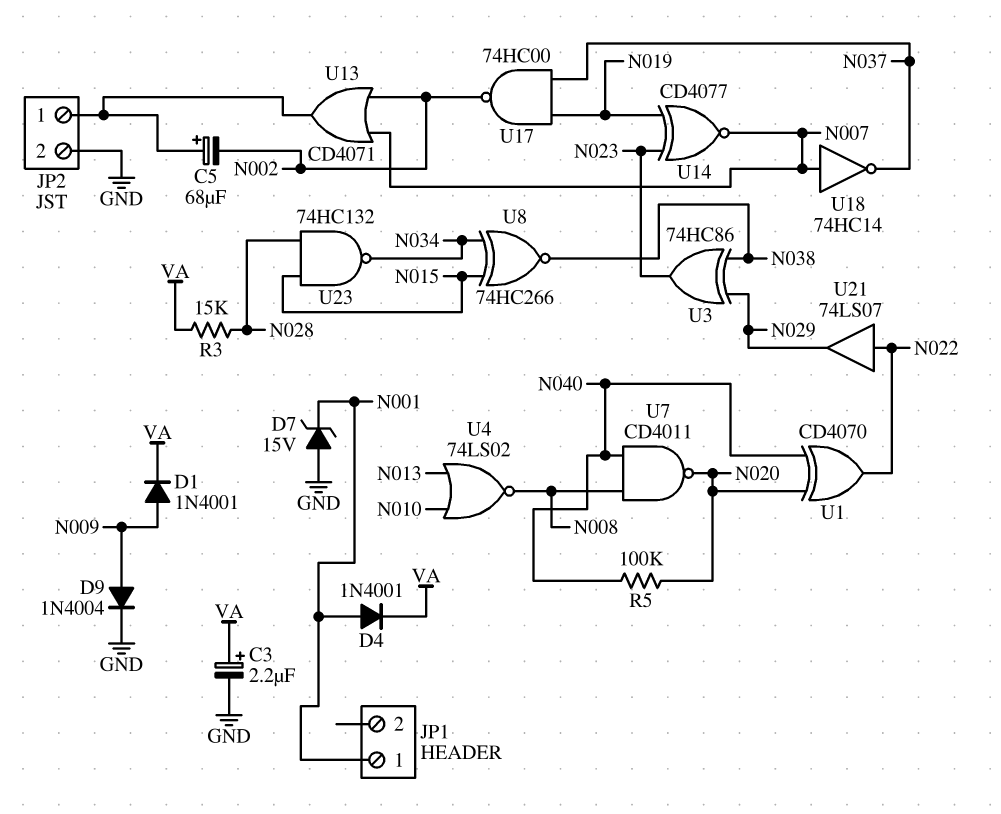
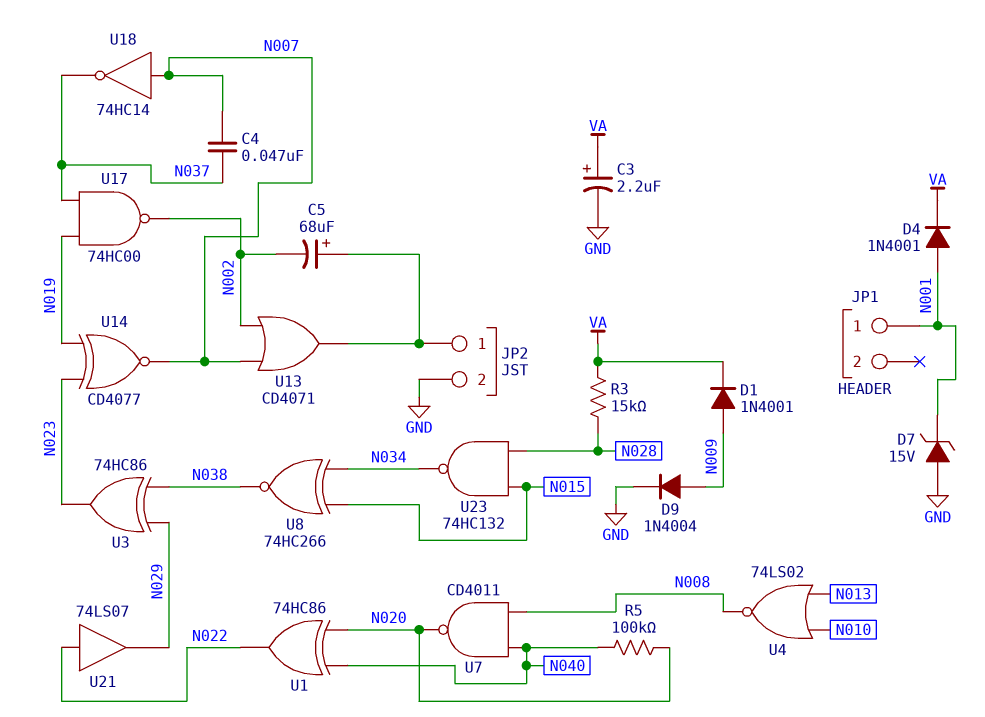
C4: none -> 47nF (N007, N037)
U1: XOR CD4070 (in N020, in N040, out N022) -> XOR 74HC86 (in N020, in N040, out N022)

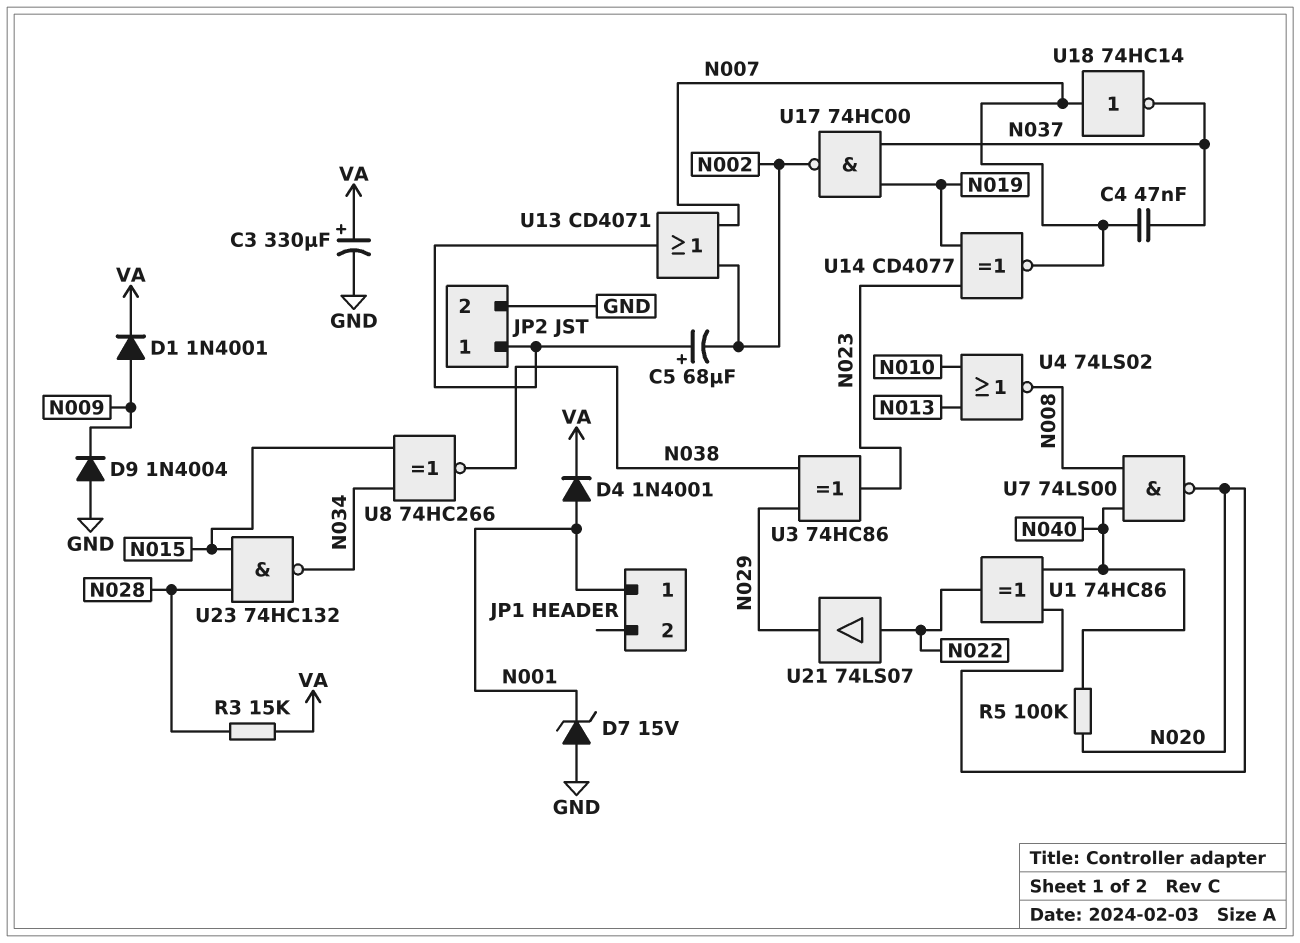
C3: 2.2uF (plus VA, minus GND) -> 330uF (plus VA, minus GND)
D9: diode 1N4004 (A N009, K GND) -> diode 1N4004 (A GND, K N009)
U7: NAND CD4011 (in N008, in N040, out N020) -> NAND 74LS00 (in N008, in N040, out N020)

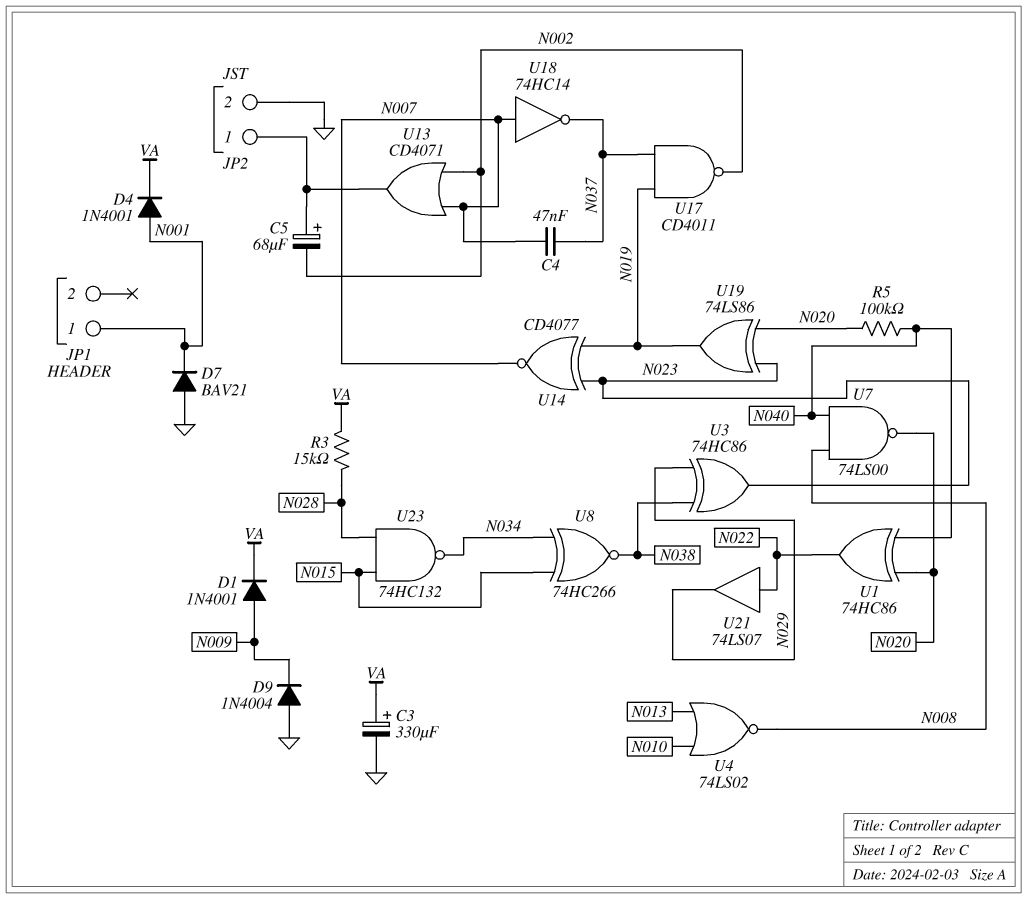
D7: zener 15V (A GND, K N001) -> diode BAV21 (A GND, K N001)
U17: NAND 74HC00 (in N019, in N037, out N002) -> NAND CD4011 (in N019, in N037, out N002)
U19: none -> XOR 74LS86 (in N020, in N023, out N019)

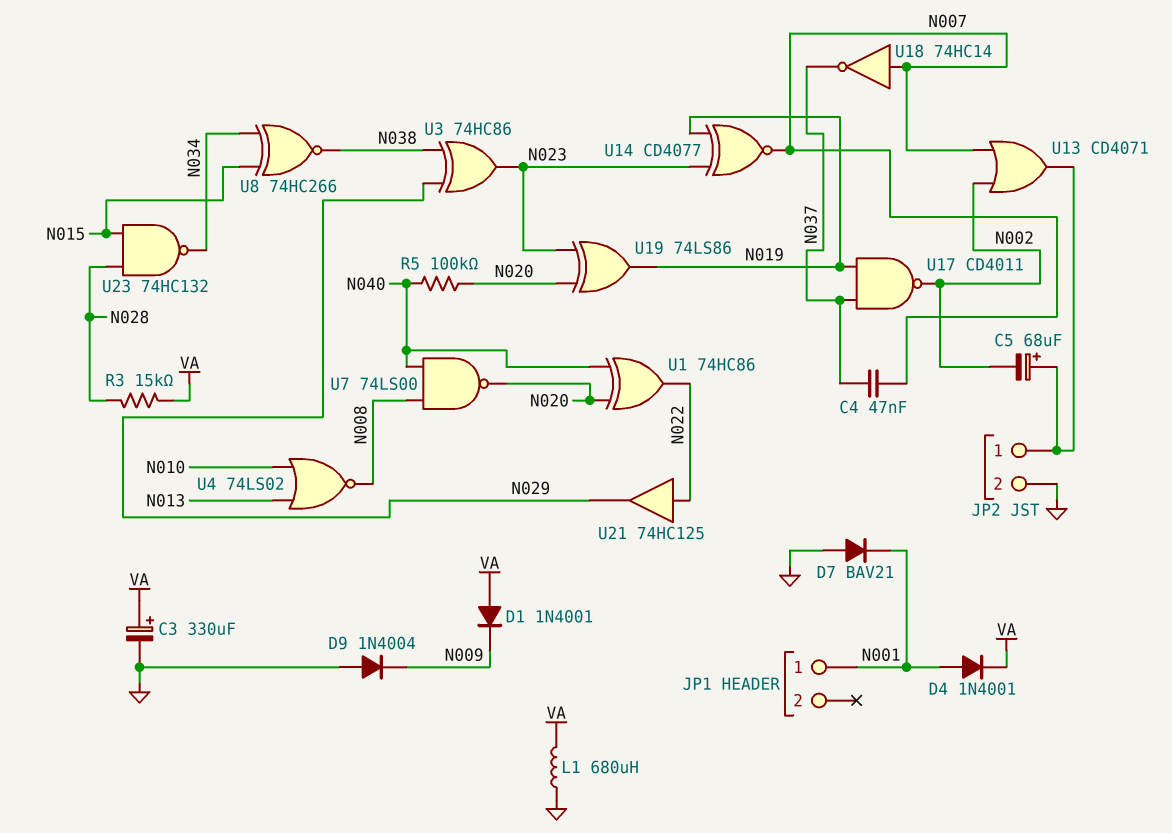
D1: diode 1N4001 (A N009, K VA) -> diode 1N4001 (A VA, K N009)
L1: none -> 680uH (GND, VA)
U21: buffer 74LS07 (in N022, out N029) -> buffer 74HC125 (in N022, out N029)

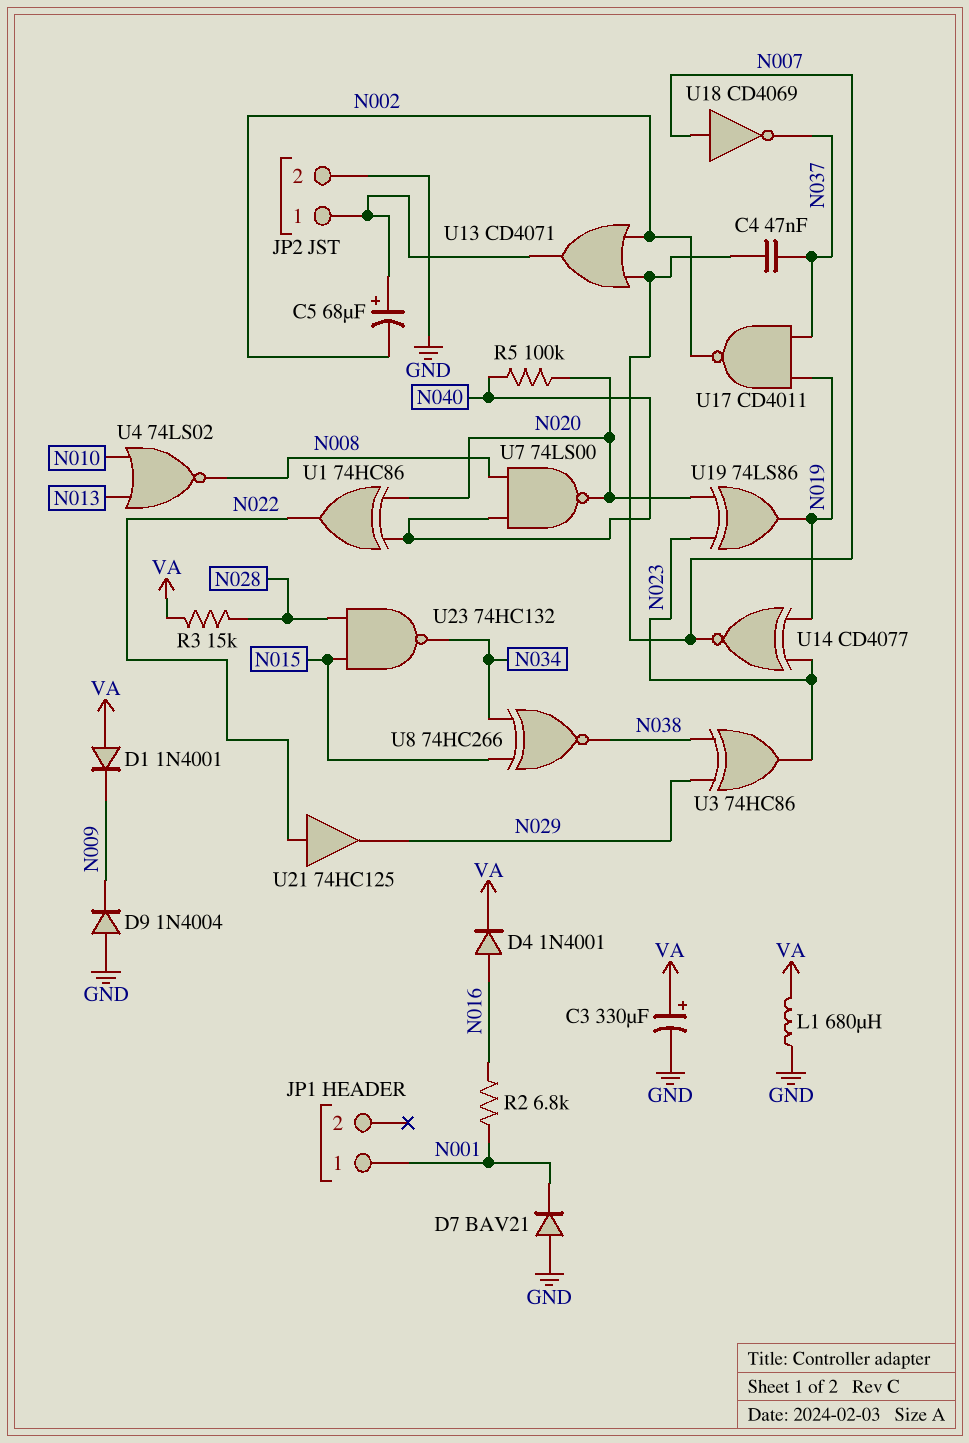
D4: diode 1N4001 (A N001, K VA) -> diode 1N4001 (A N016, K VA)
R2: none -> 6.8k (N001, N016)
U18: NOT 74HC14 (in N007, out N037) -> NOT CD4069 (in N007, out N037)

